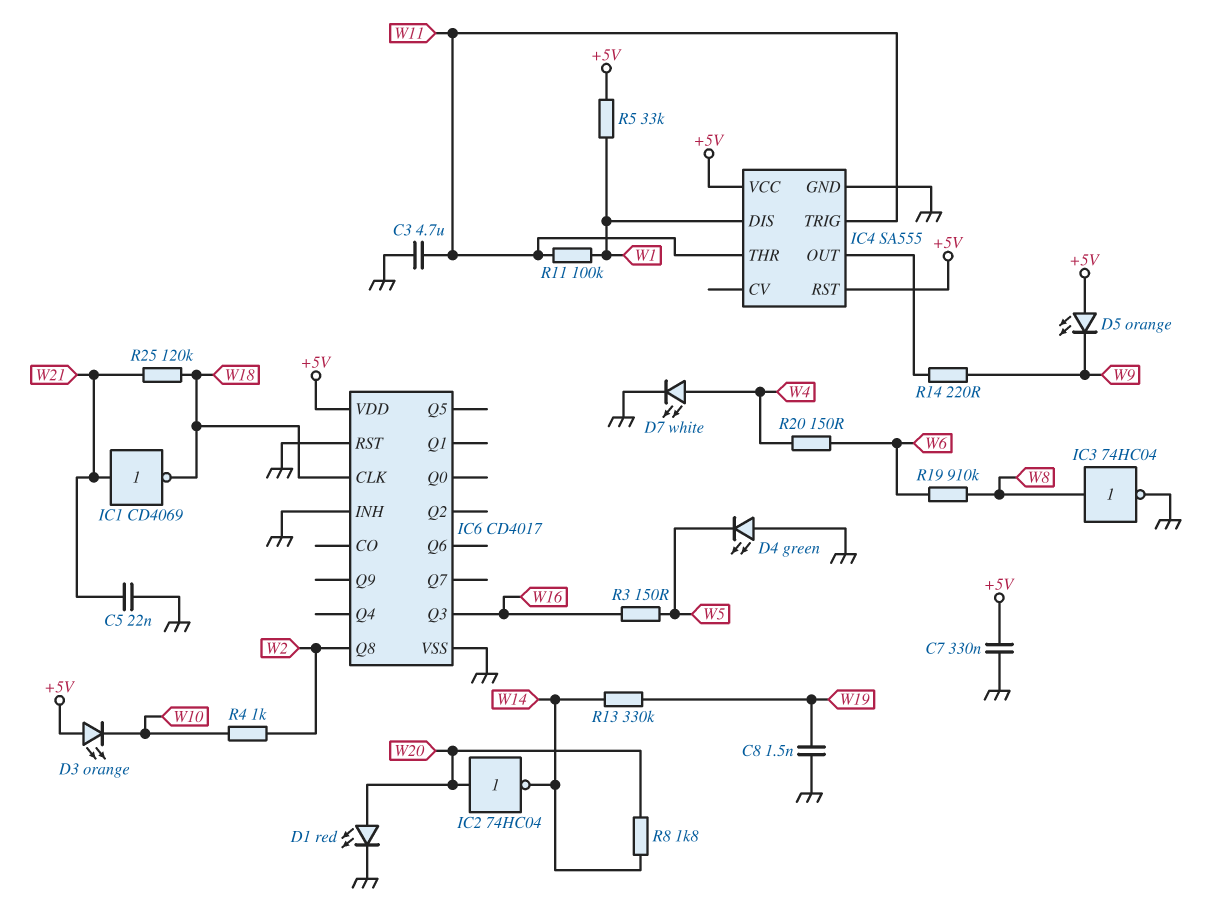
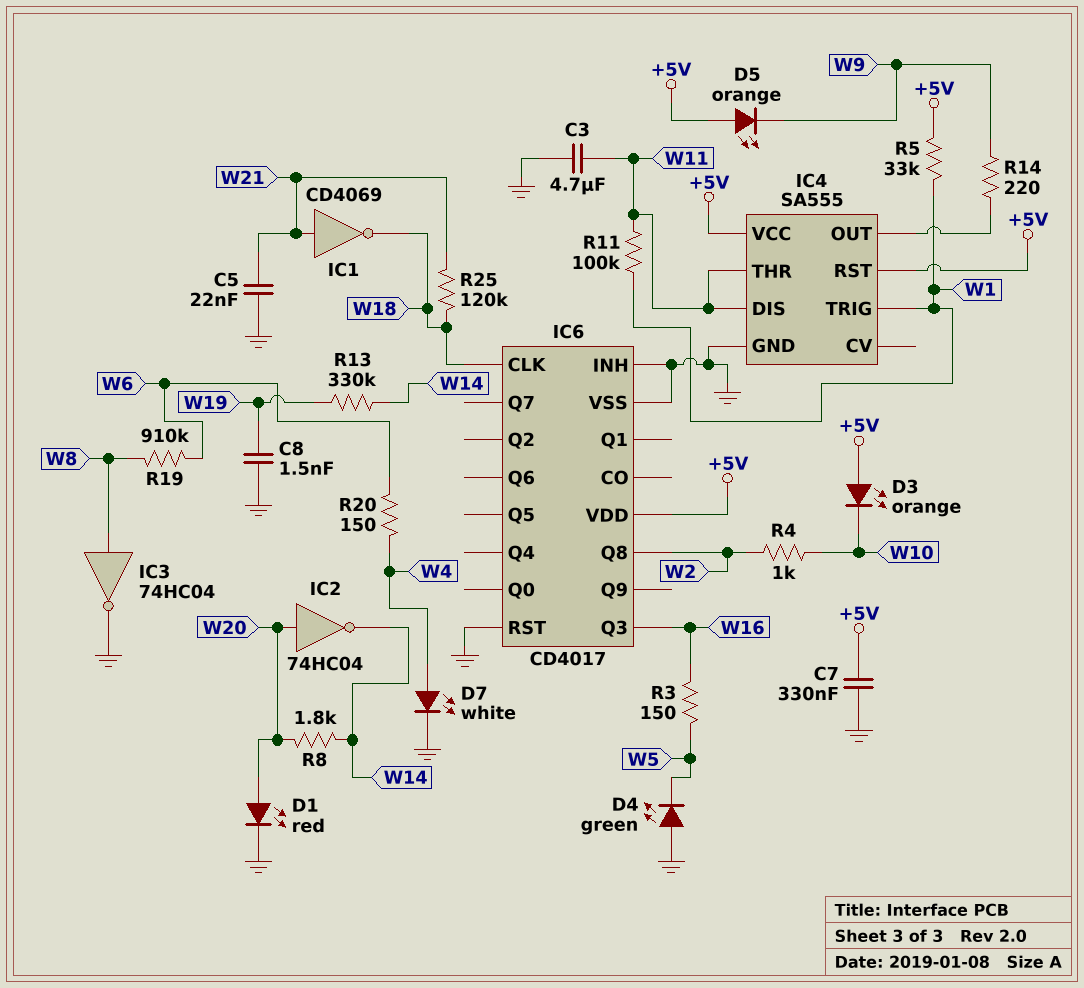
IC4 pin DIS: W1 -> W11
IC4 pin TRIG: W11 -> W1

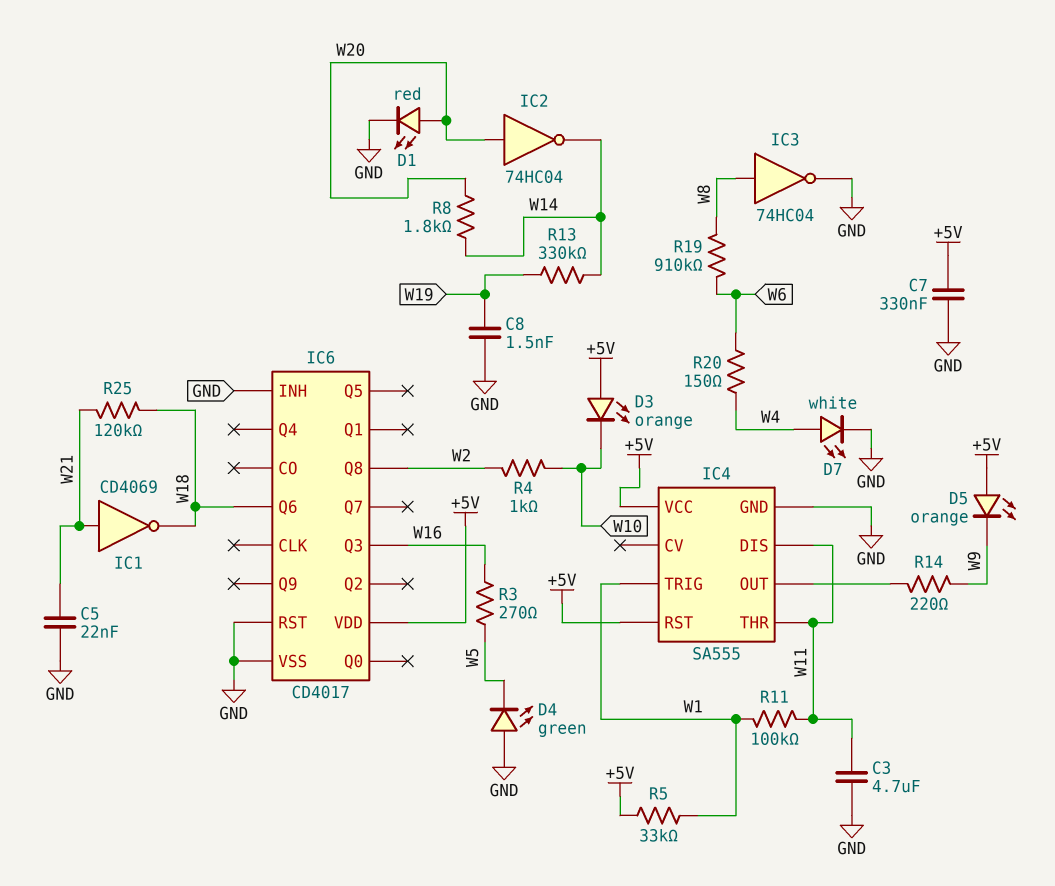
IC6 pin CLK: W18 -> none
IC6 pin Q6: none -> W18
R3: 150 (W5, W16) -> 270 (W5, W16)

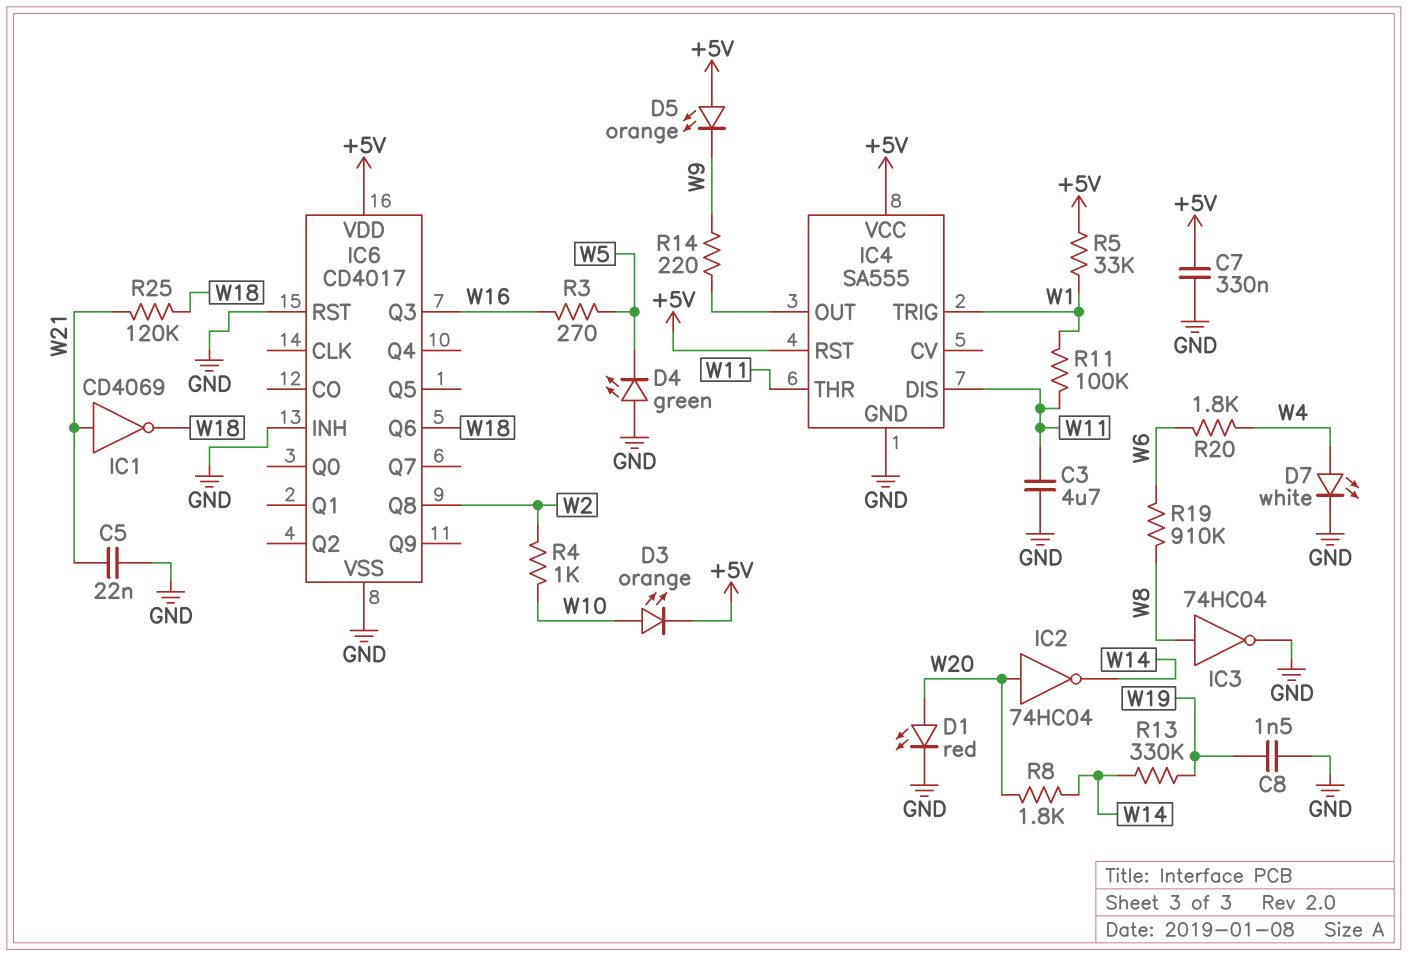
D3: LED orange (A +5V, K W10) -> LED orange (A W10, K +5V)
R20: 150 (W4, W6) -> 1.8k (W4, W6)

